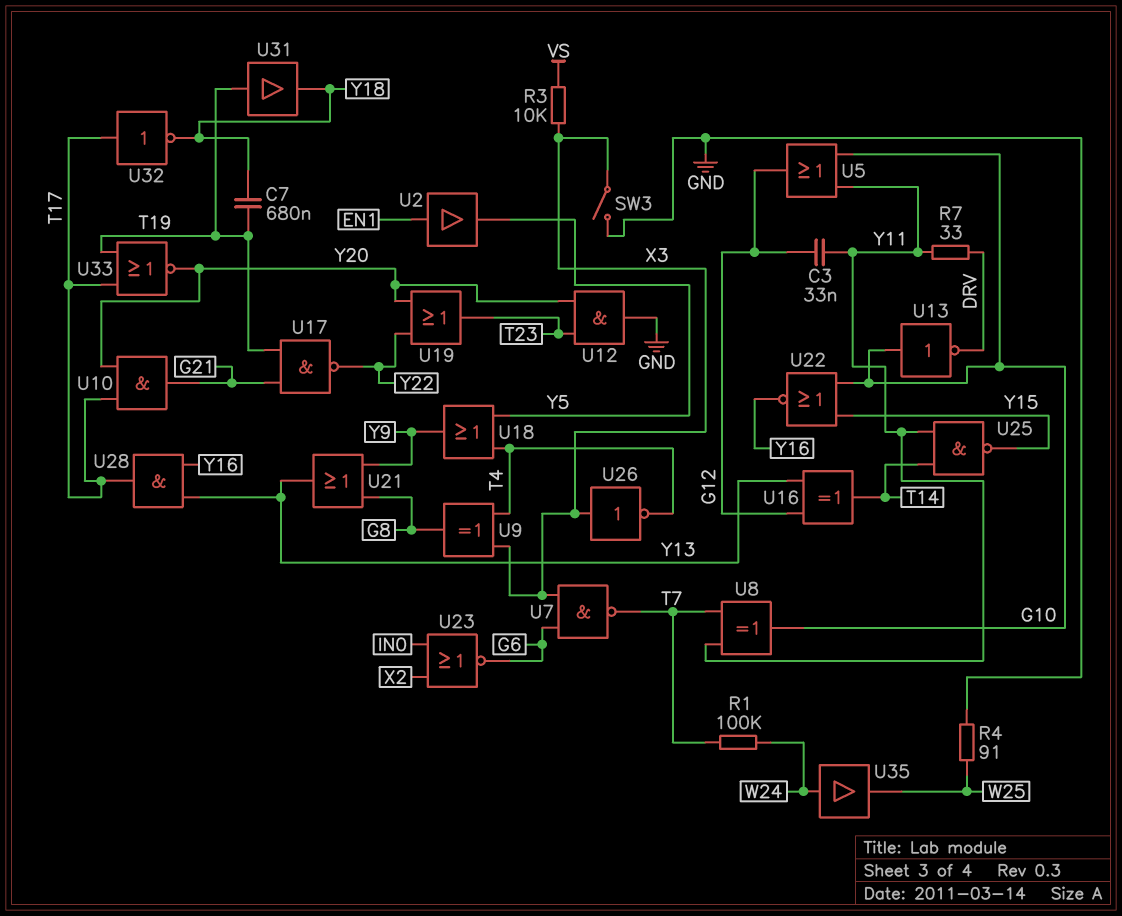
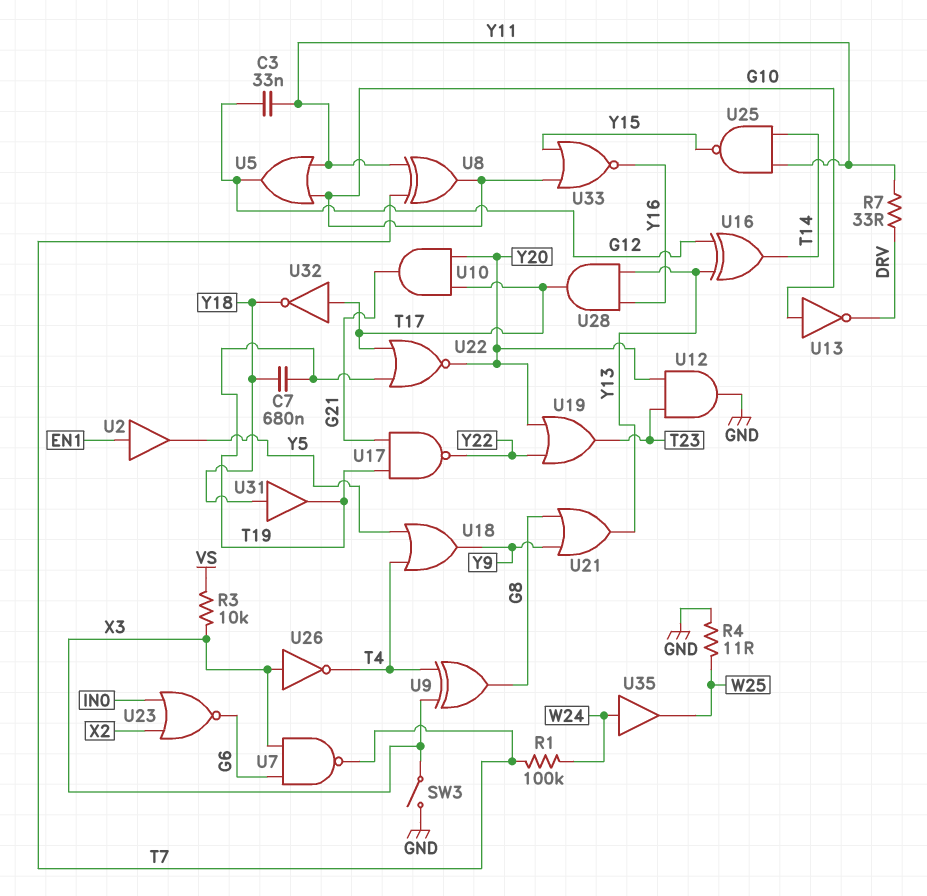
R4: 91 (GND, W25) -> 11 (GND, W25)
U22: NOR (in G10, in Y15, out Y16) -> NOR (in T17, in T19, out Y20)
U31: buffer (in T19, out Y18) -> buffer (in Y18, out T19)
U33: NOR (in T17, in T19, out Y20) -> NOR (in G10, in Y15, out Y16)

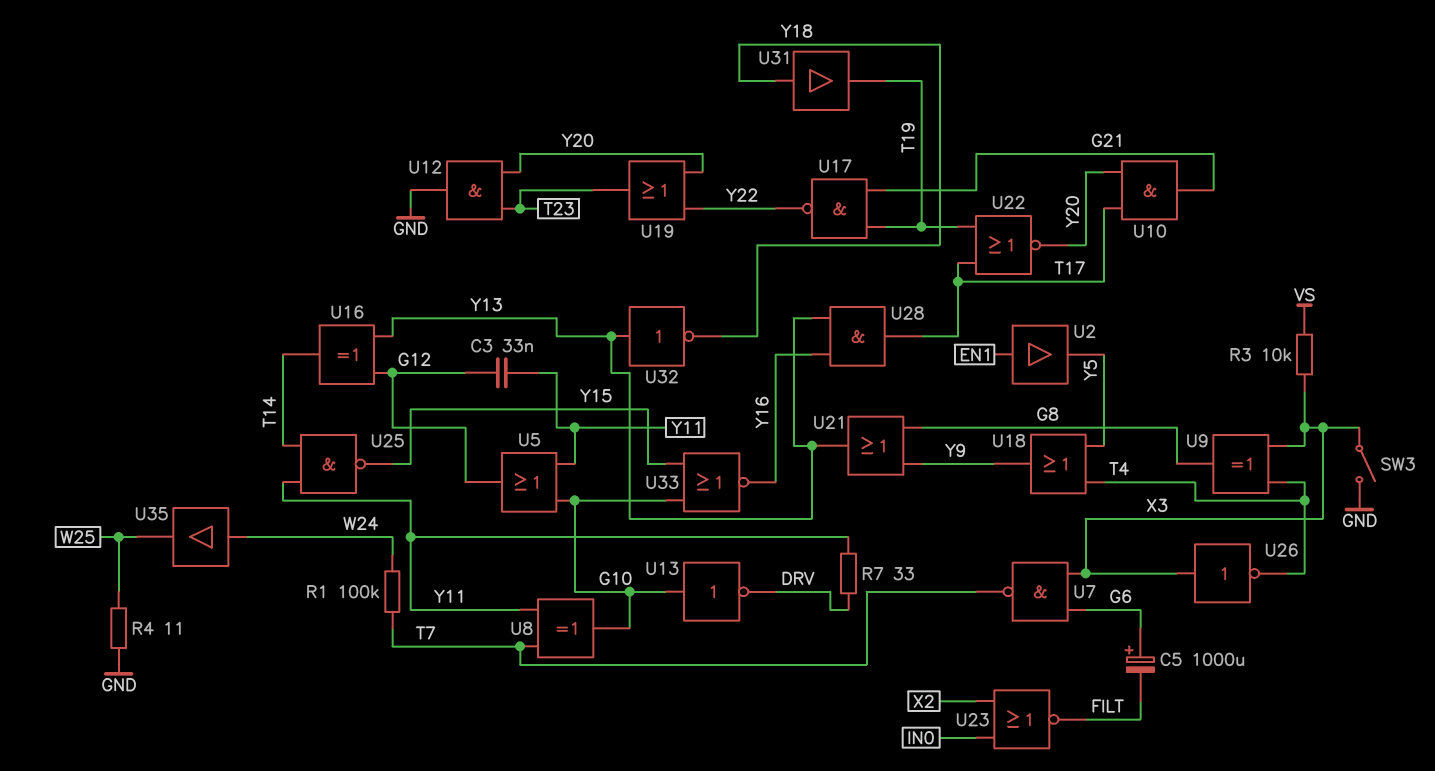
C5: none -> 1000uF (plus G6, minus FILT)
C7: 680nF (T19, Y18) -> none
U23: NOR (in IN0, in X2, out G6) -> NOR (in IN0, in X2, out FILT)
U32: NOT (in T17, out Y18) -> NOT (in Y13, out Y18)

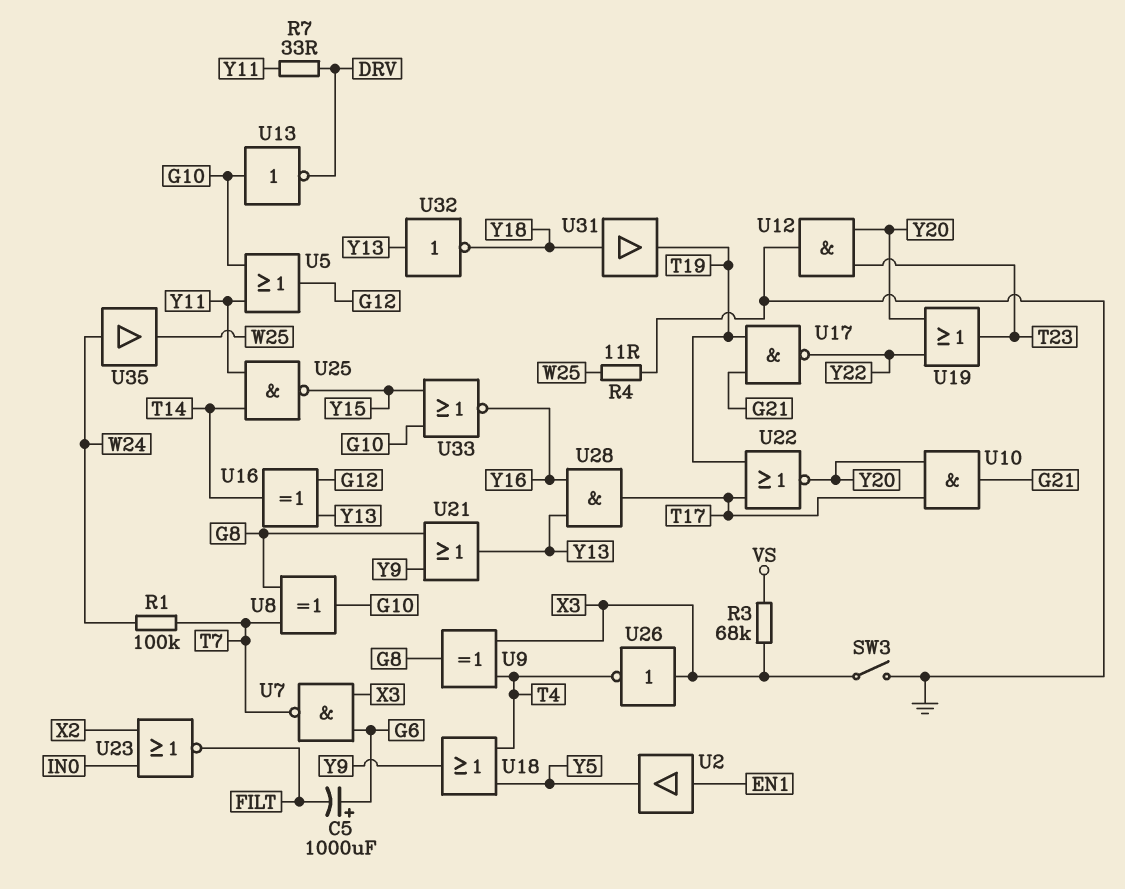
C3: 33nF (G12, Y11) -> none
R3: 10k (VS, X3) -> 68k (VS, X3)
U8: XOR (in T7, in Y11, out G10) -> XOR (in G8, in T7, out G10)

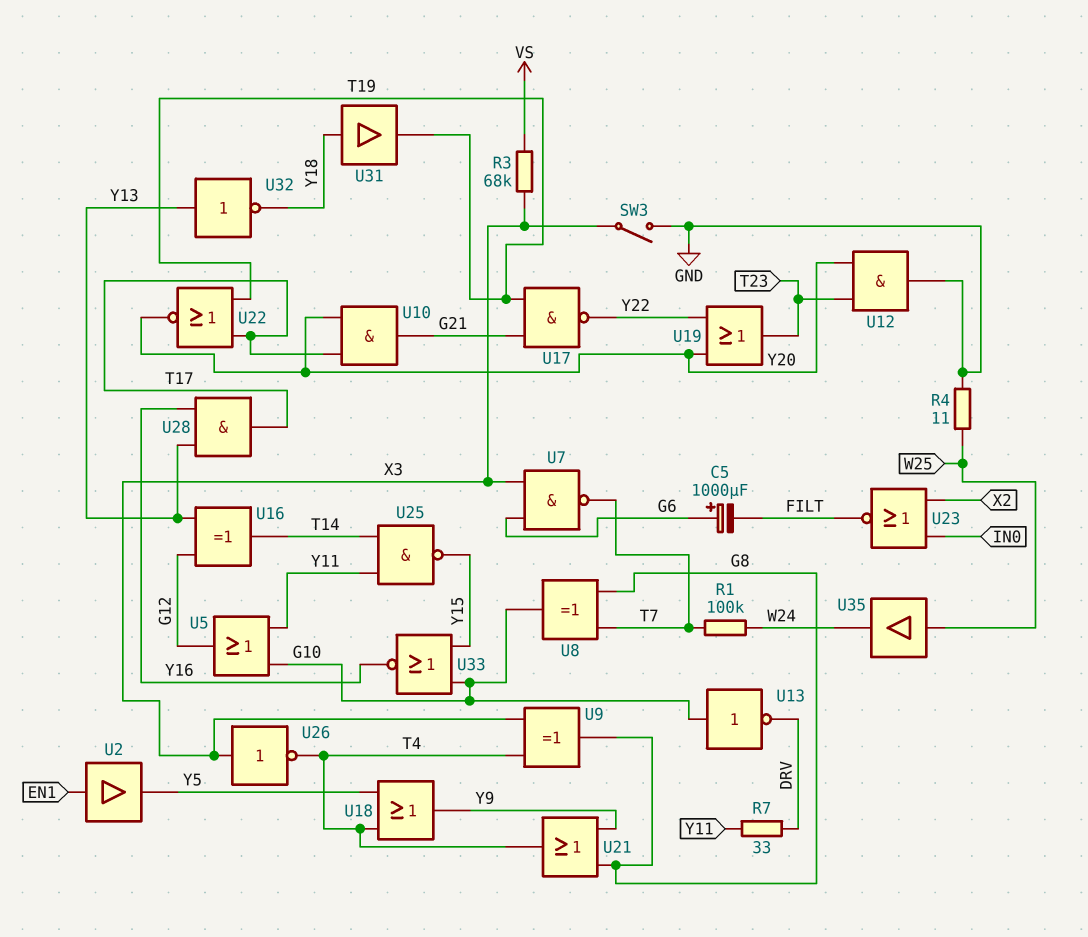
U21: OR (in G8, in Y9, out Y13) -> OR (in G8, in Y9, out T4)
U35: buffer (in W24, out W25) -> buffer (in W25, out W24)

